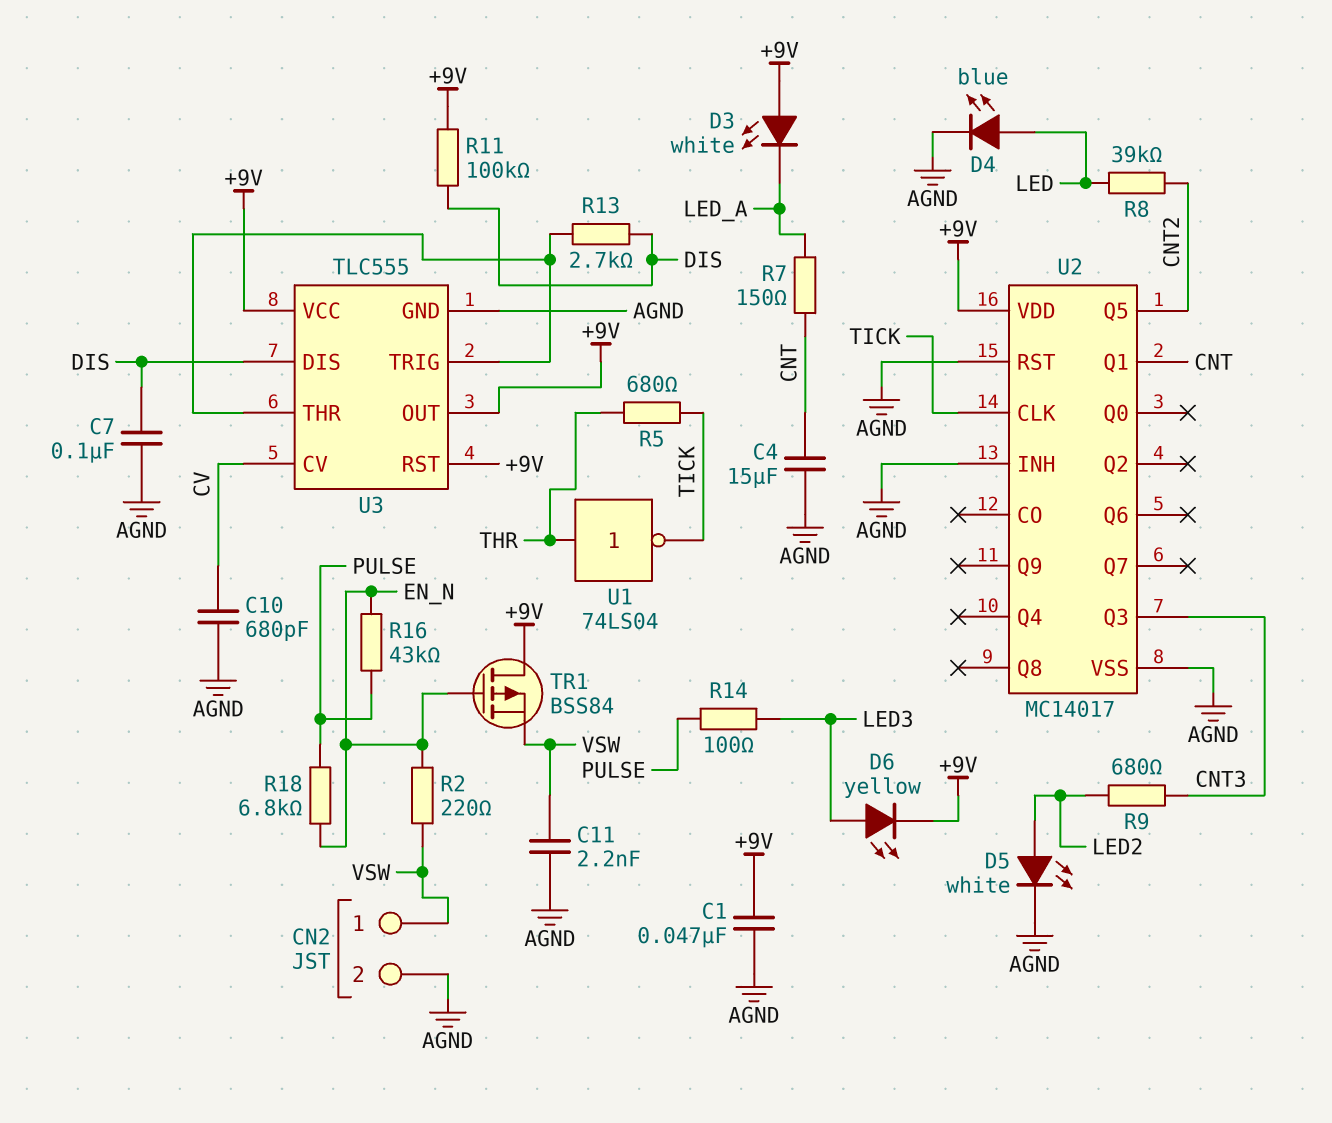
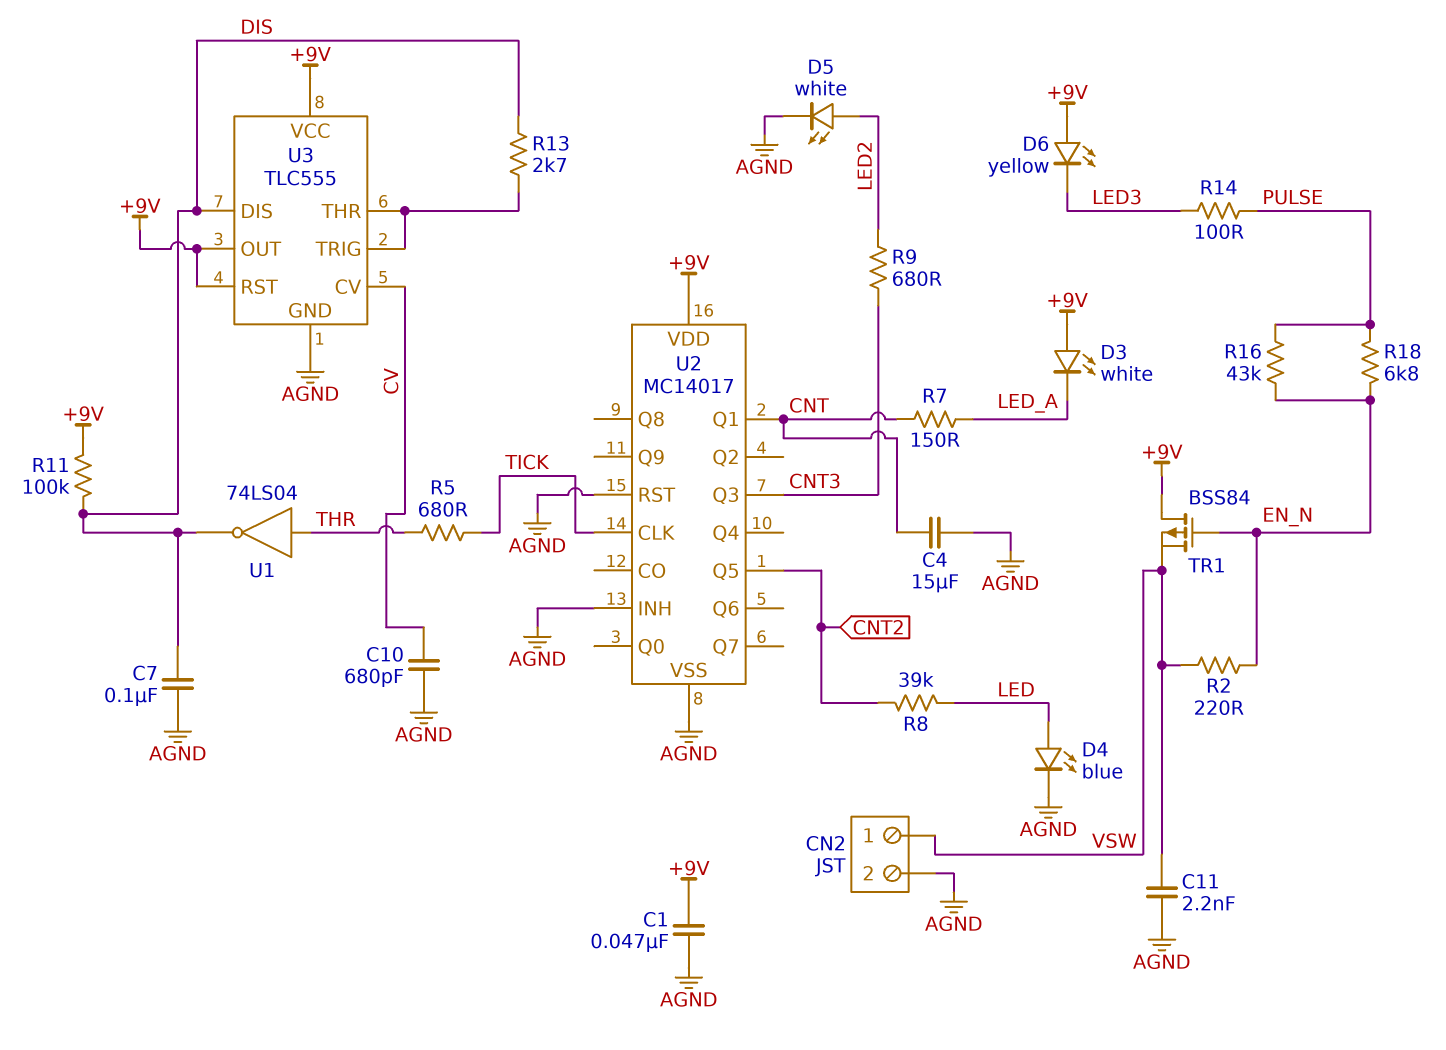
D6: LED yellow (A LED3, K +9V) -> LED yellow (A +9V, K LED3)
U1: NOT 74LS04 (in THR, out TICK) -> NOT 74LS04 (in THR, out DIS)

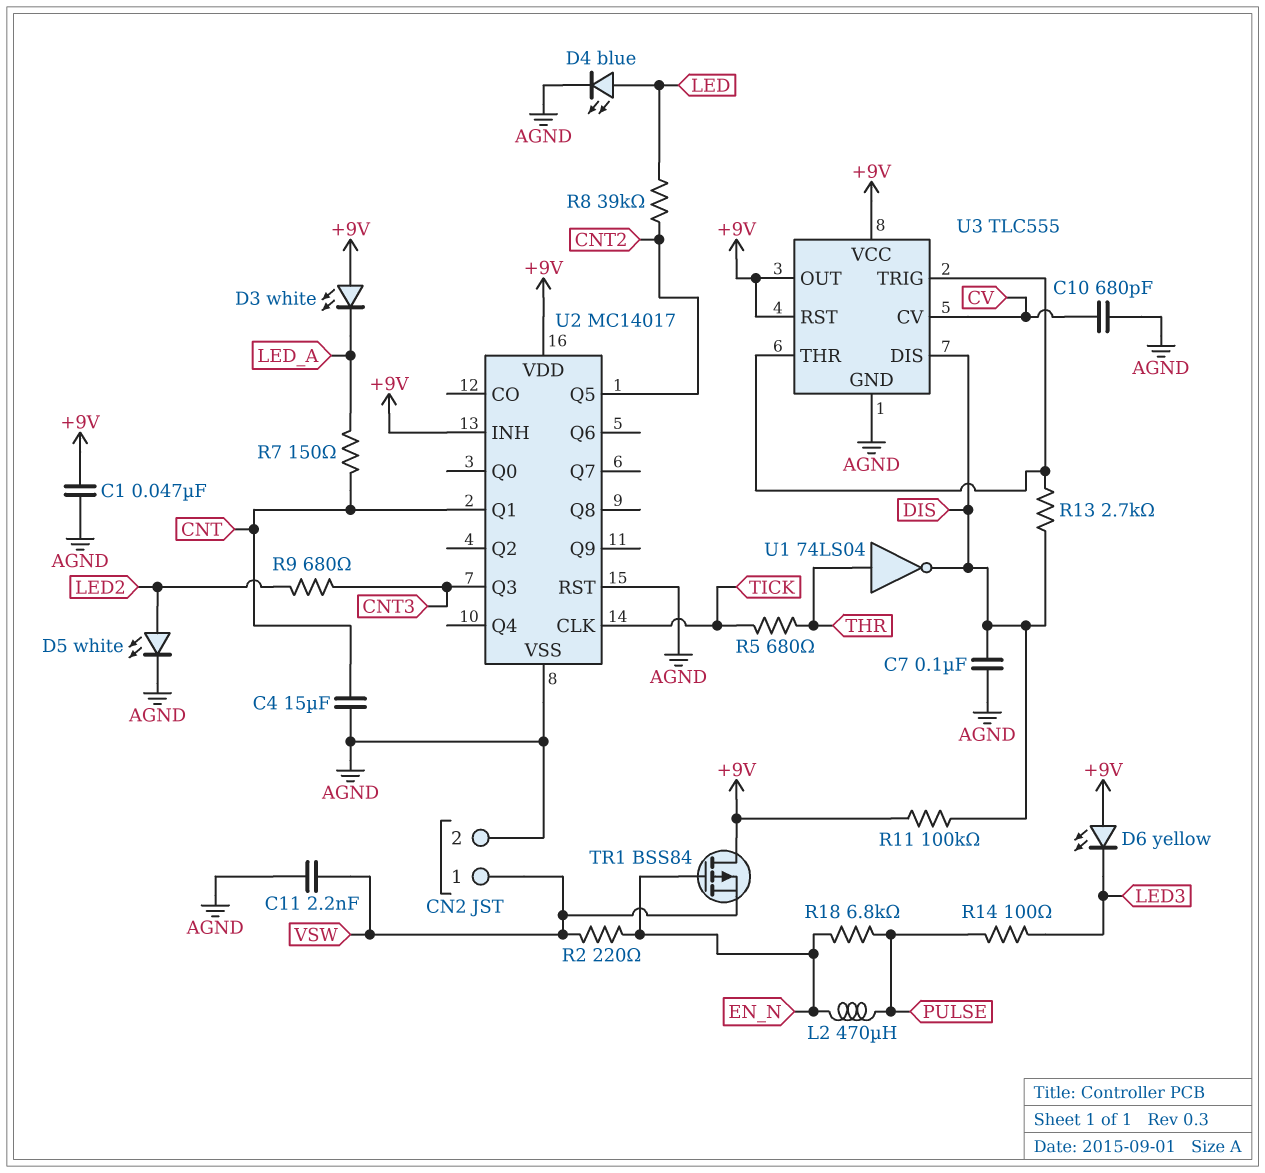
L2: none -> 470uH (EN_N, PULSE)
R16: 43k (EN_N, PULSE) -> none
U2 pin INH: AGND -> +9V

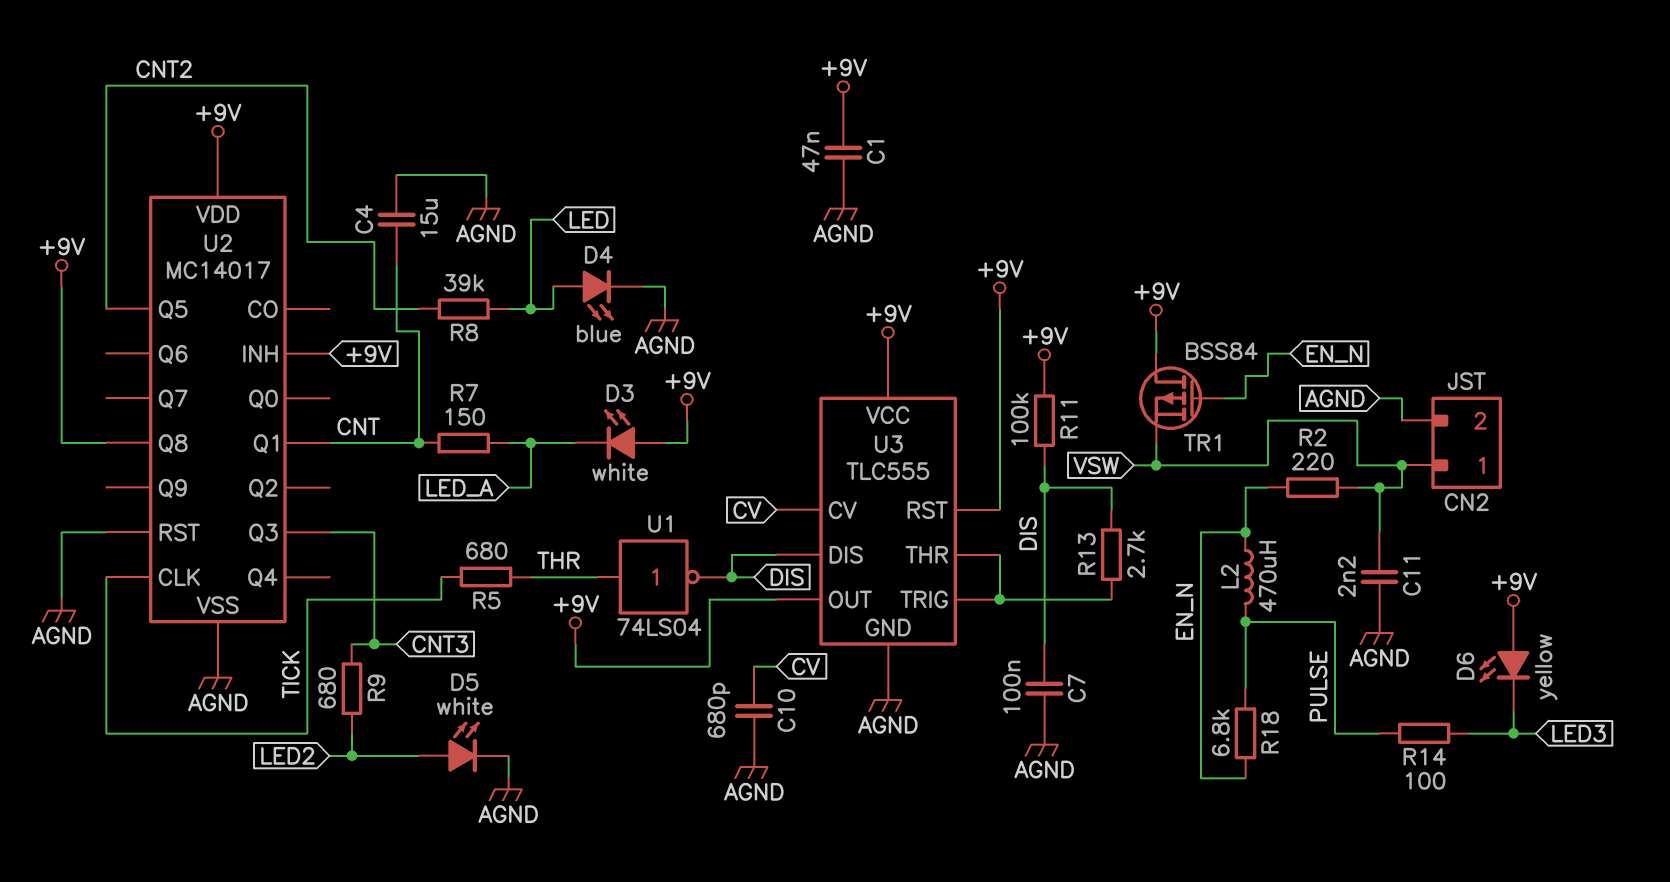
U2 pin Q8: none -> +9V

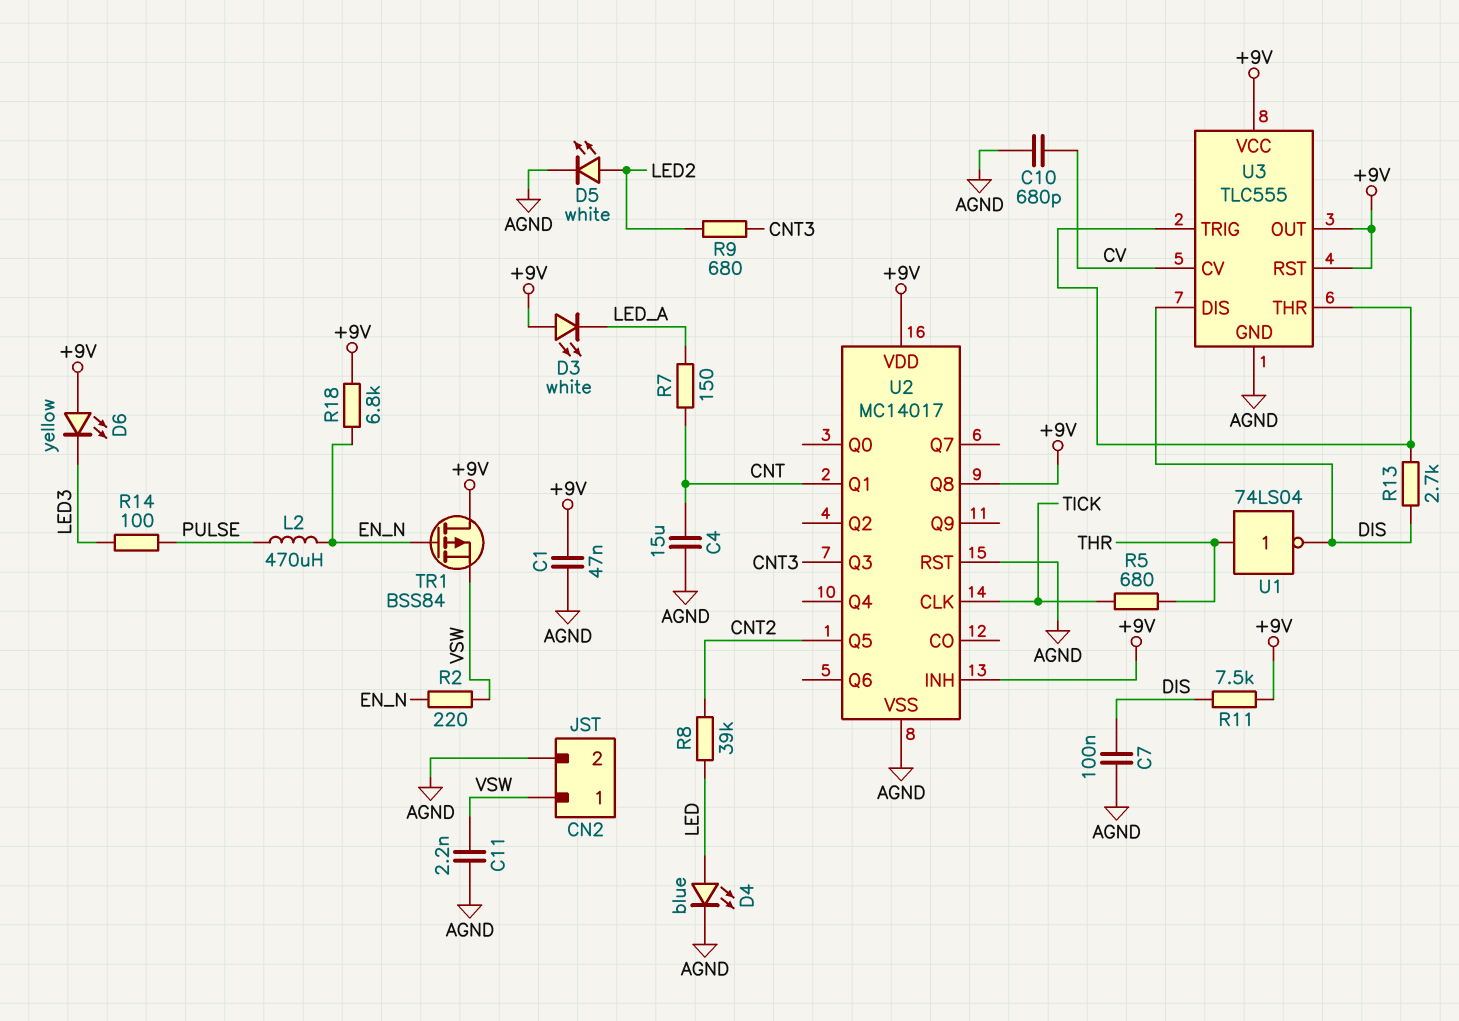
R11: 100k (+9V, DIS) -> 7.5k (+9V, DIS)
R18: 6.8k (EN_N, PULSE) -> 6.8k (+9V, EN_N)

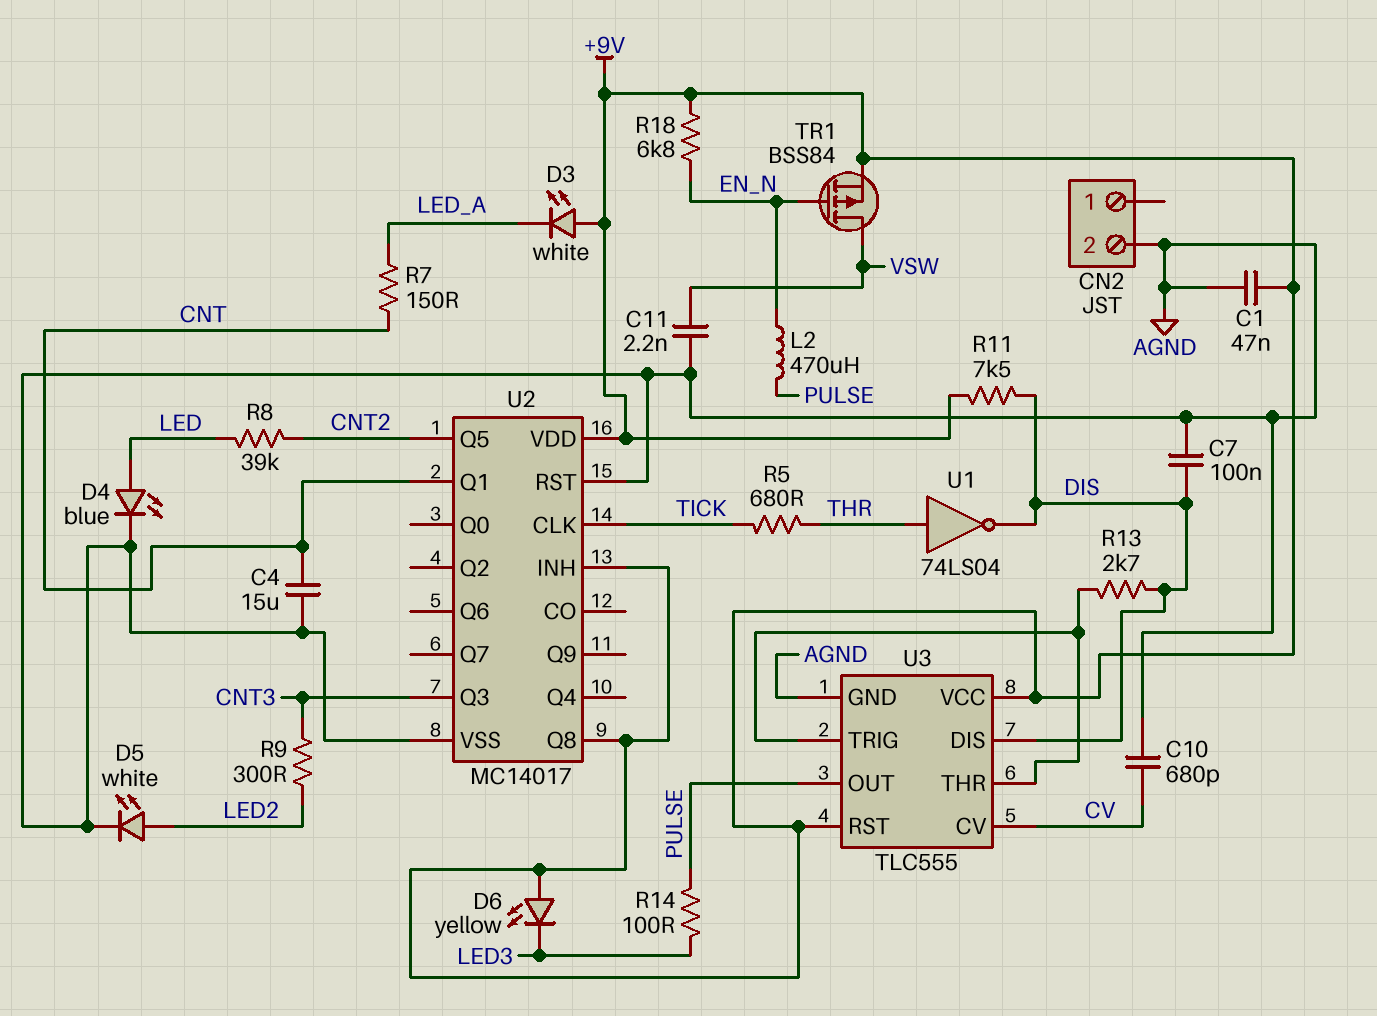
CN2 pin 1: VSW -> none
R2: 220 (EN_N, VSW) -> none
R9: 680 (CNT3, LED2) -> 300 (CNT3, LED2)
TR1: PMOS BSS84 (G EN_N, D +9V, S VSW) -> PMOS BSS84 (G EN_N, D VSW, S +9V)
U3 pin OUT: +9V -> PULSE

